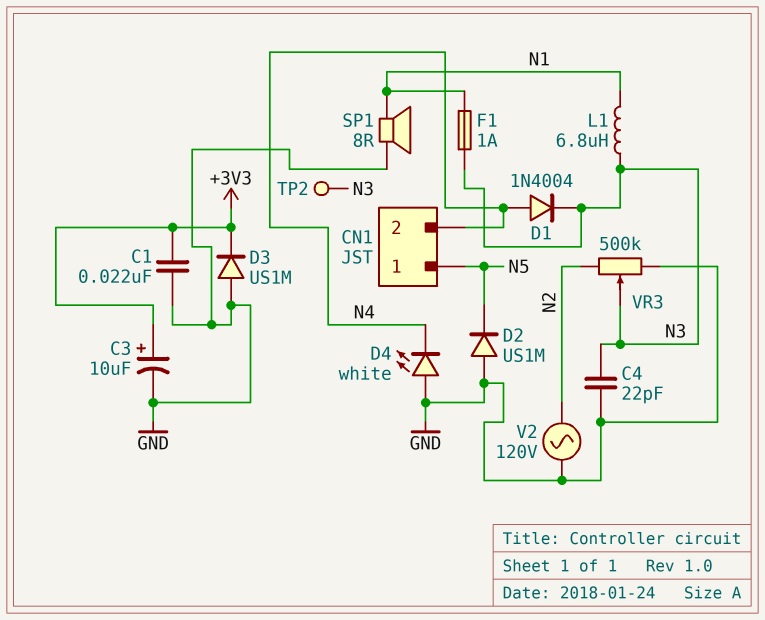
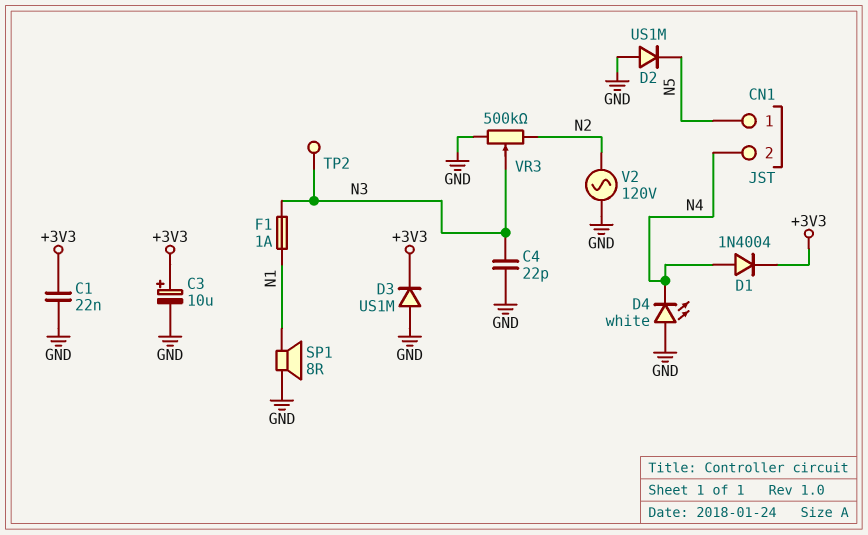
D1: diode 1N4004 (A N4, K N3) -> diode 1N4004 (A N4, K +3V3)
L1: 6.8uH (N1, N3) -> none

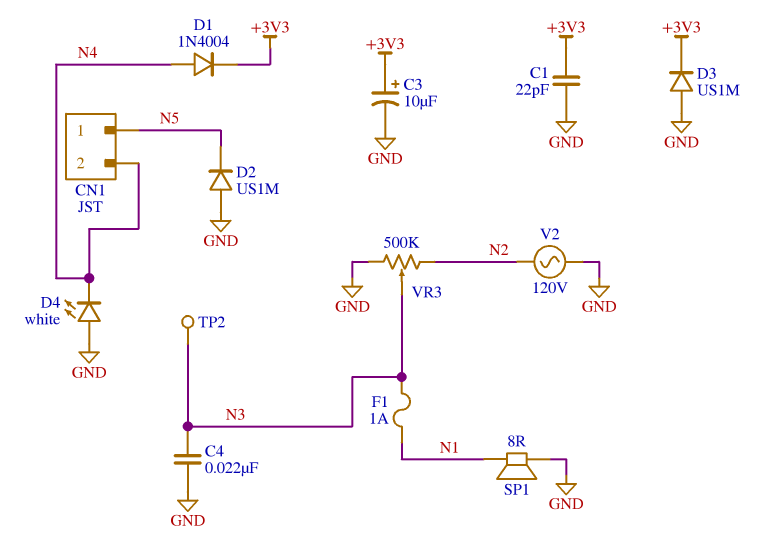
C1: 22nF (+3V3, GND) -> 22pF (+3V3, GND)
C4: 22pF (GND, N3) -> 22nF (GND, N3)

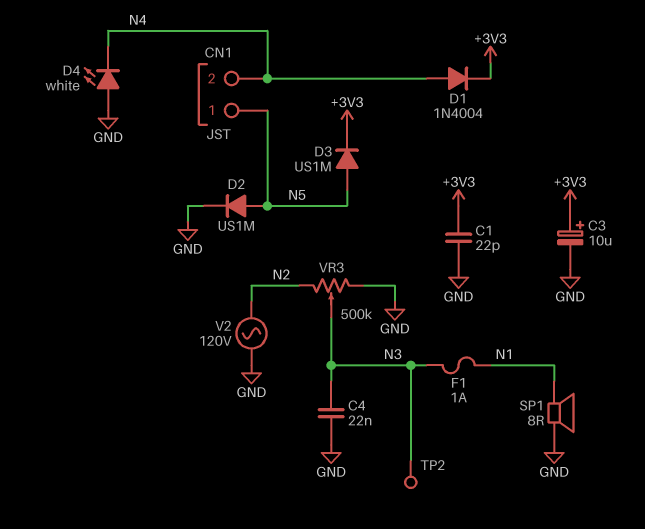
D2: diode US1M (A GND, K N5) -> diode US1M (A N5, K GND)
D3: diode US1M (A GND, K +3V3) -> diode US1M (A N5, K +3V3)

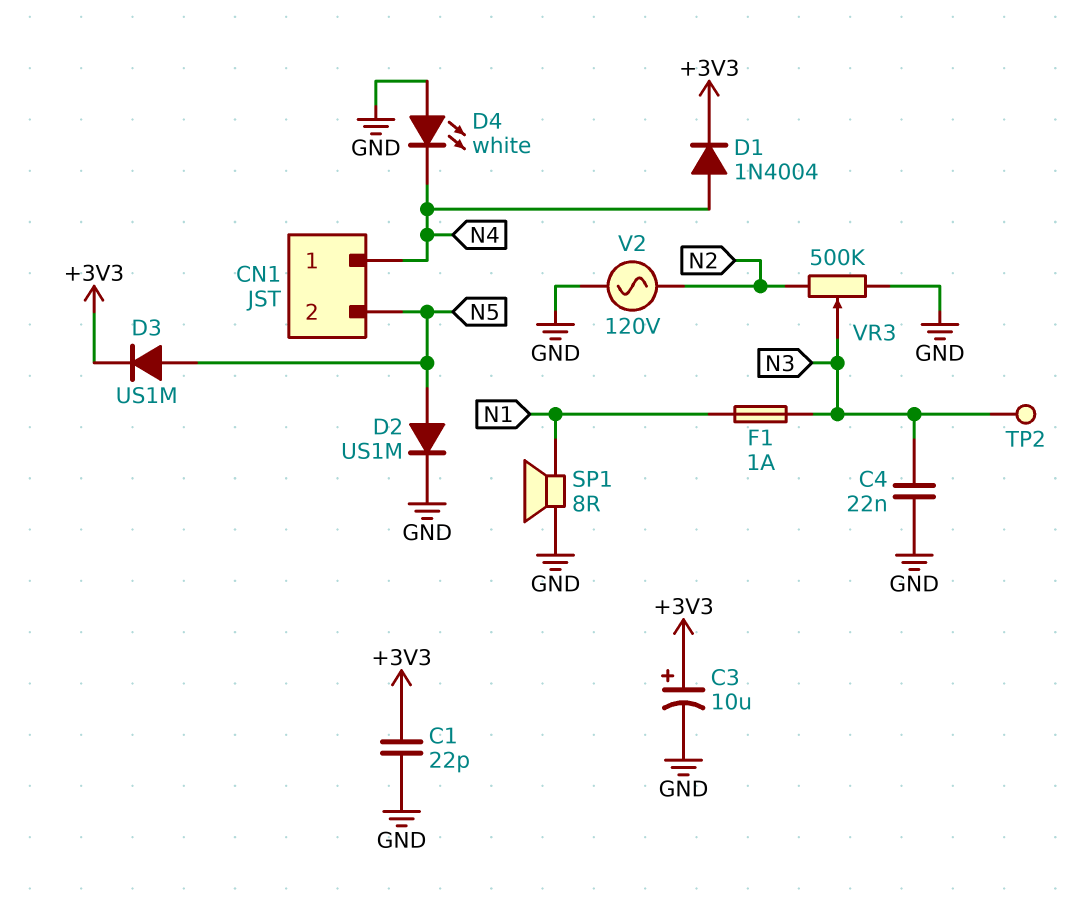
CN1 pin 1: N5 -> N4
CN1 pin 2: N4 -> N5

